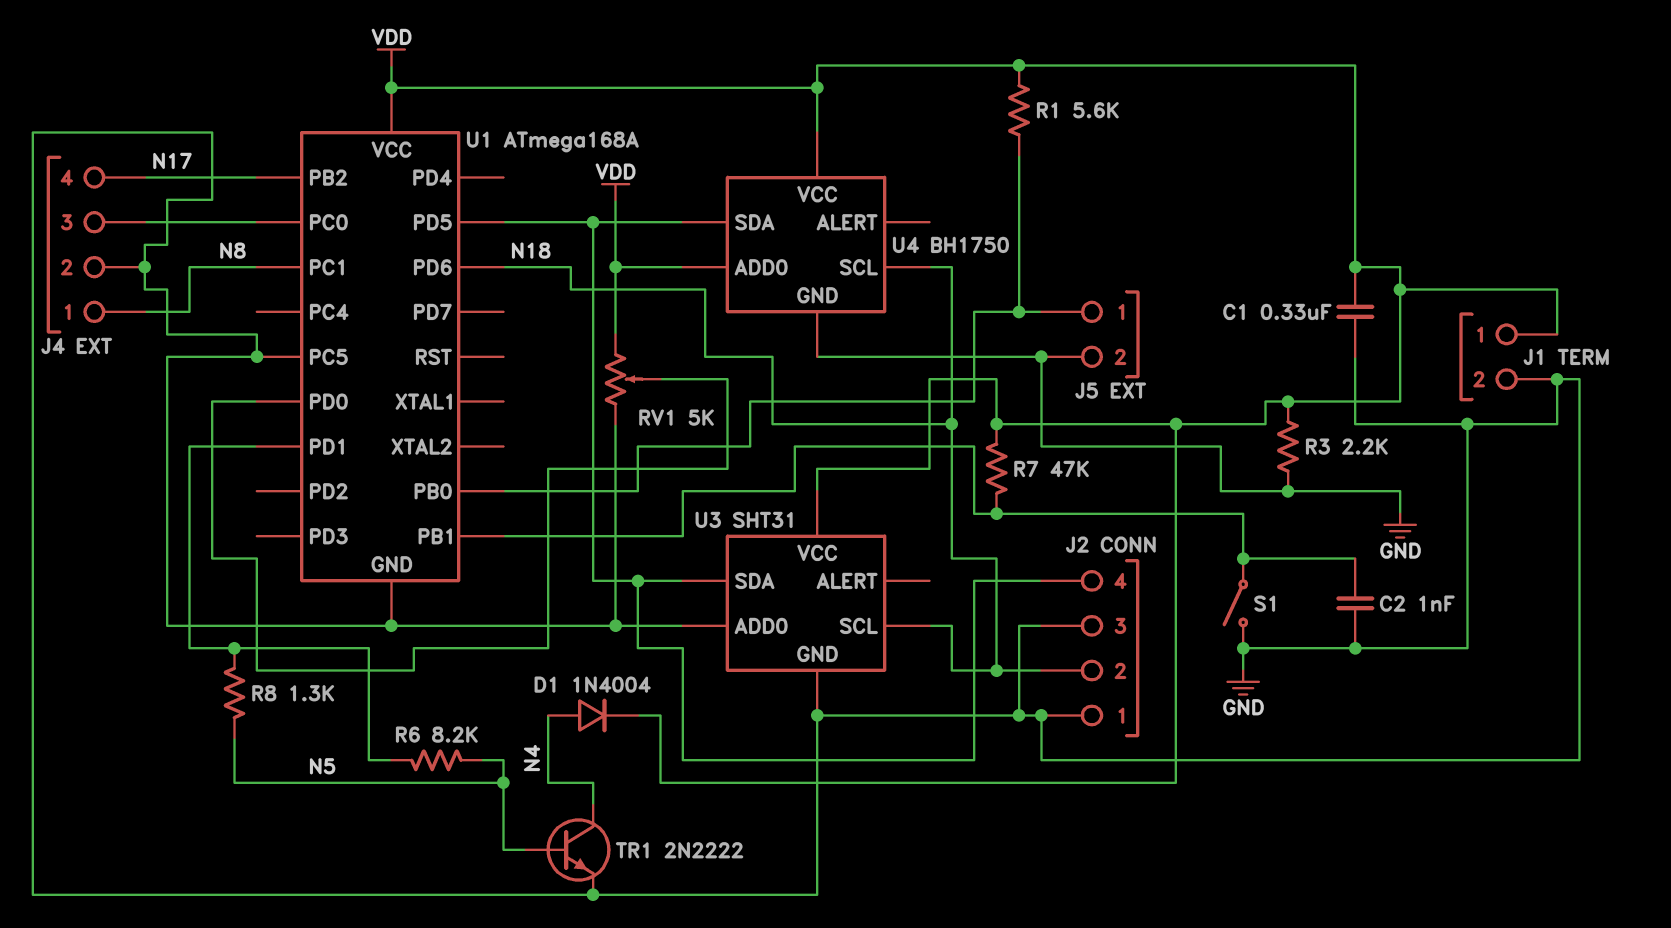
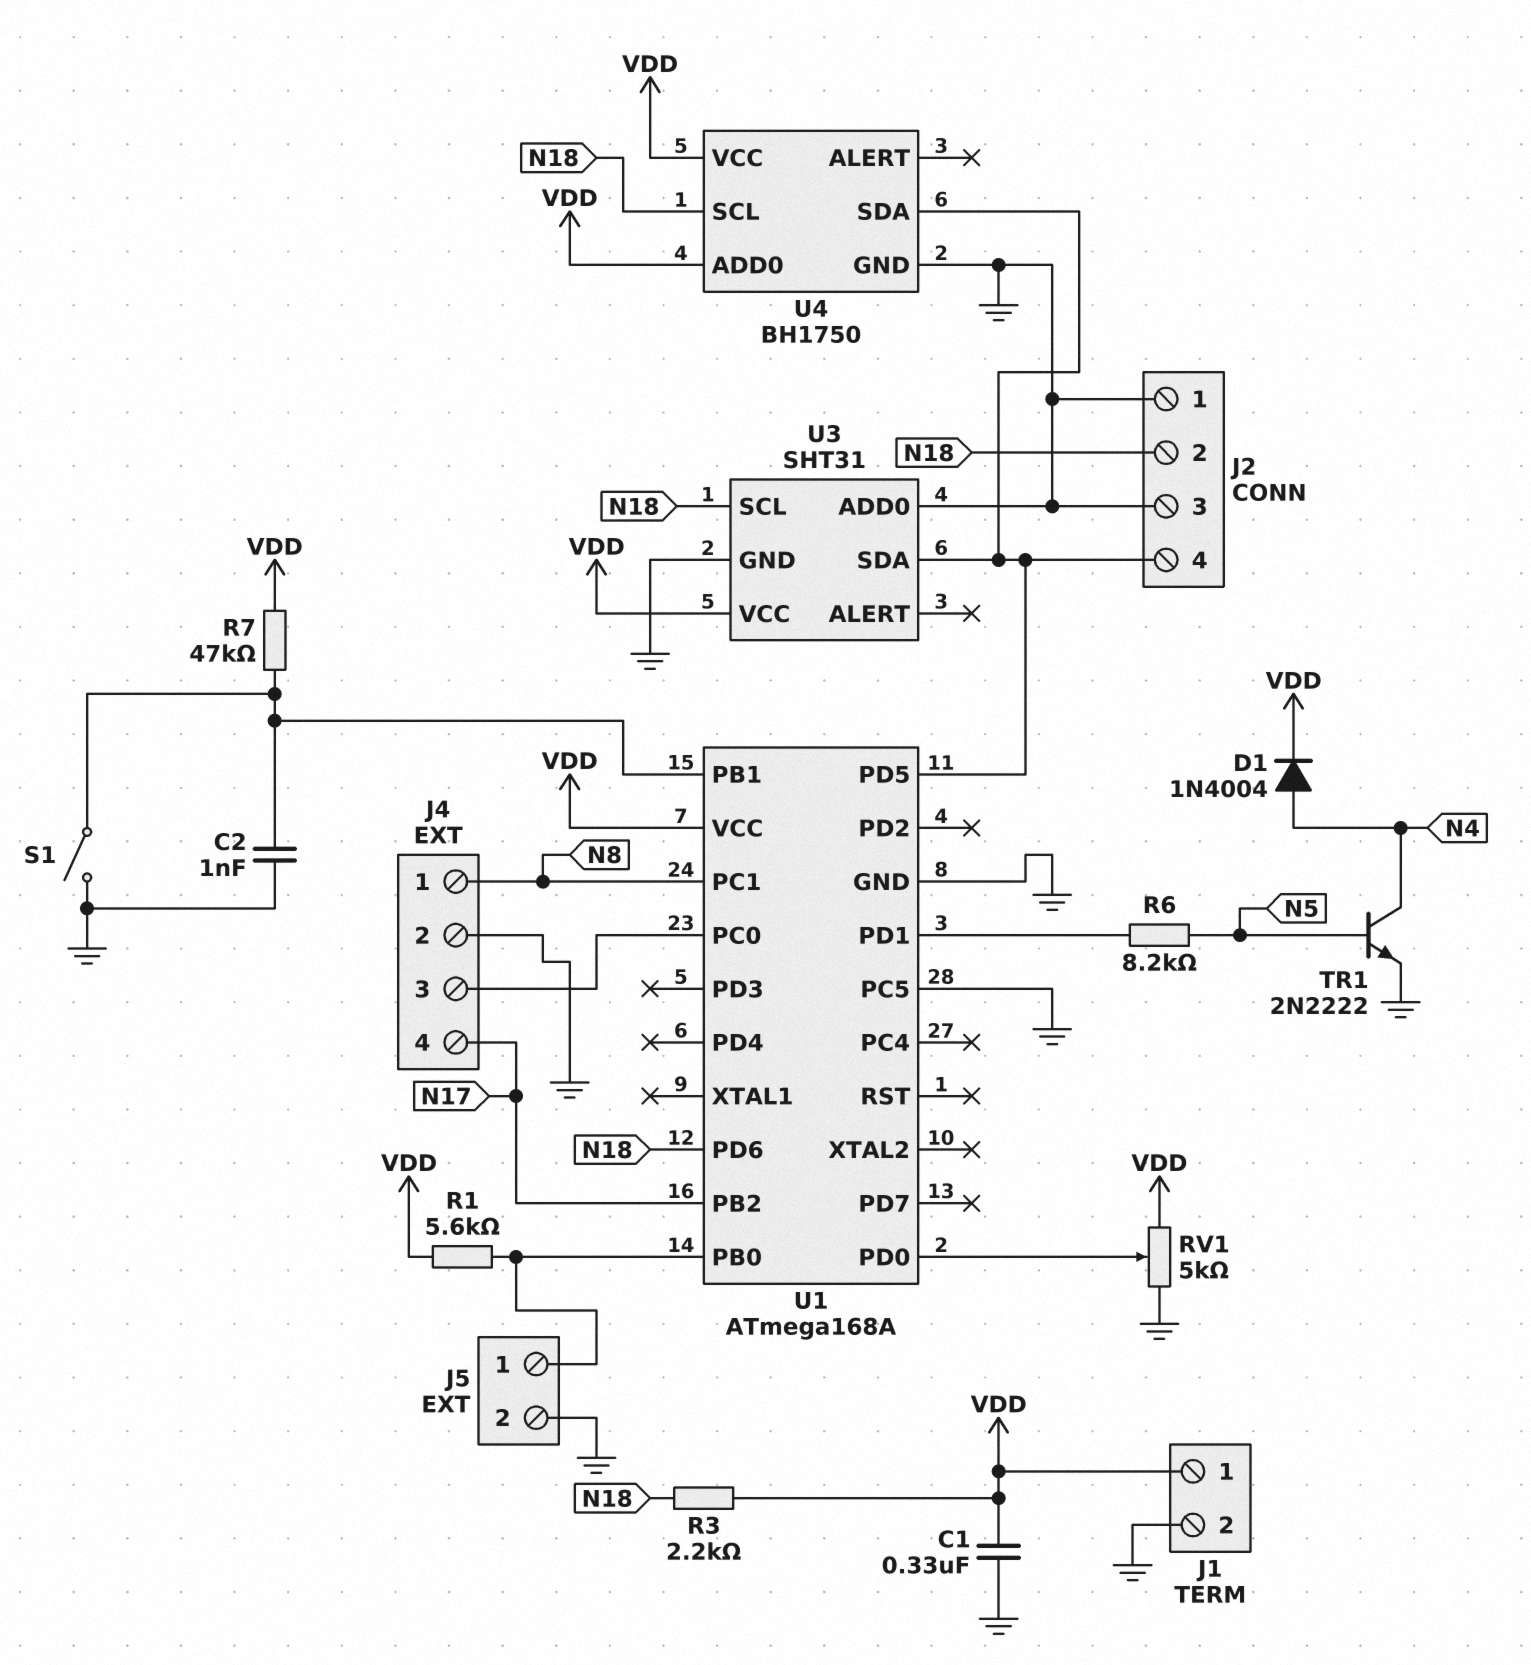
R3: 2.2k (GND, VDD) -> 2.2k (N18, VDD)
R8: 1.3k (N5, U1/PD1) -> none

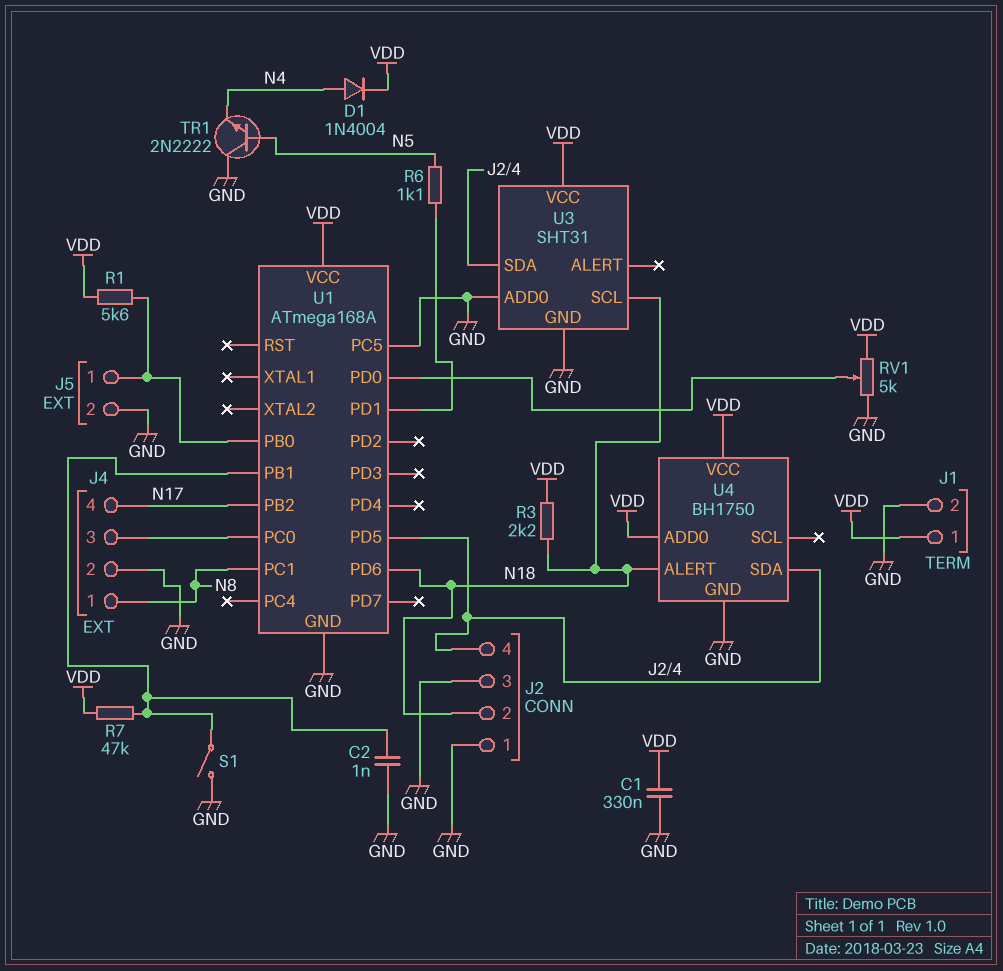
R6: 8.2k (N5, U1/PD1) -> 1.1k (N5, U1/PD1)
TR1: NPN 2N2222 (B N5, C N4, E GND) -> NPN 2N2222 (B N5, C GND, E N4)
U4 pin ALERT: none -> N18
U4 pin SCL: N18 -> none

